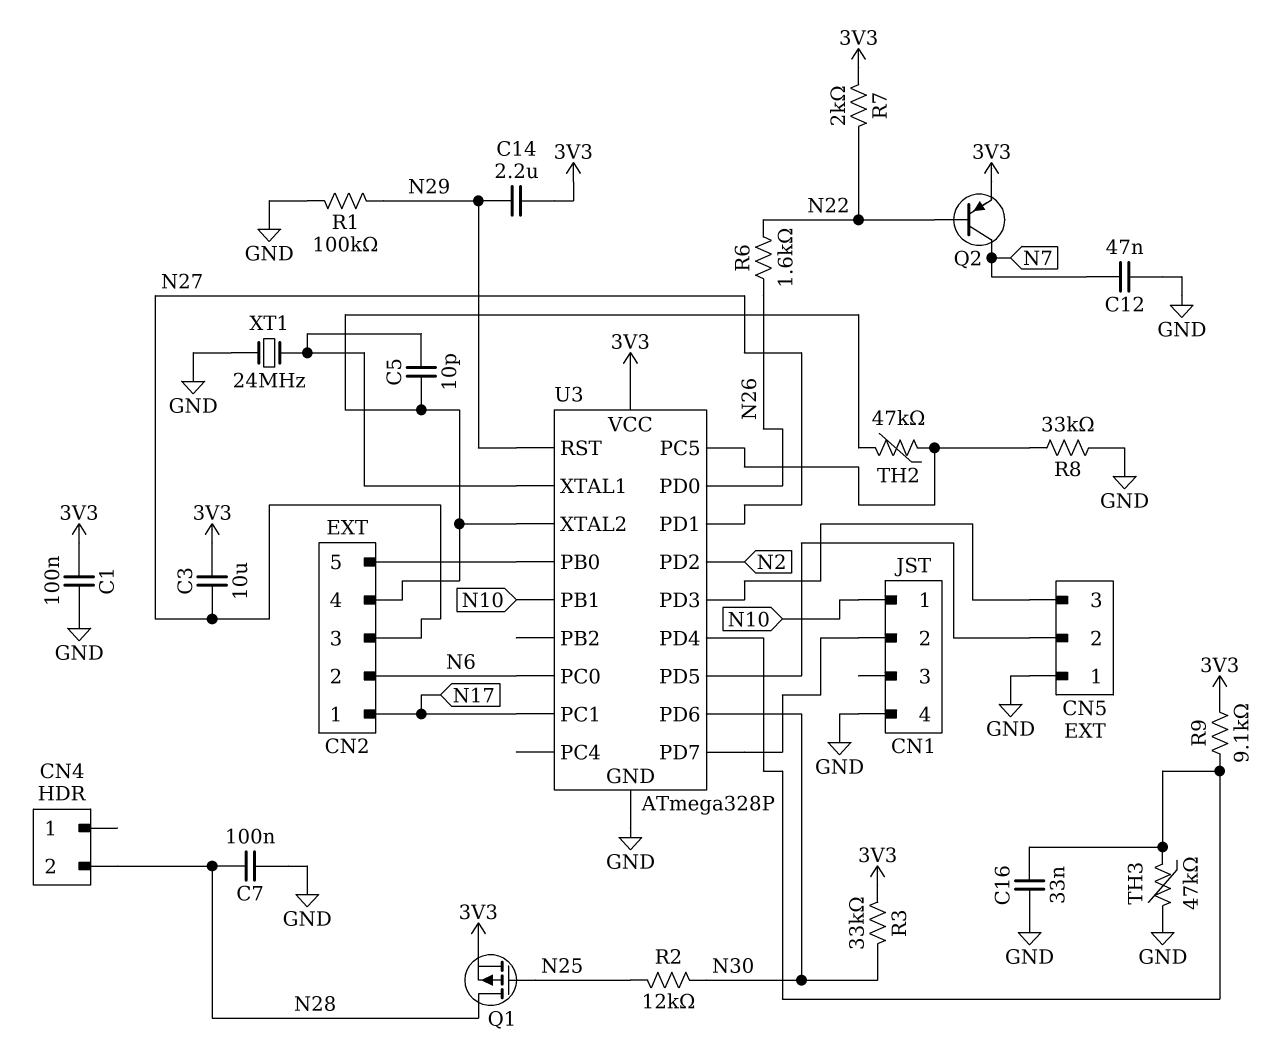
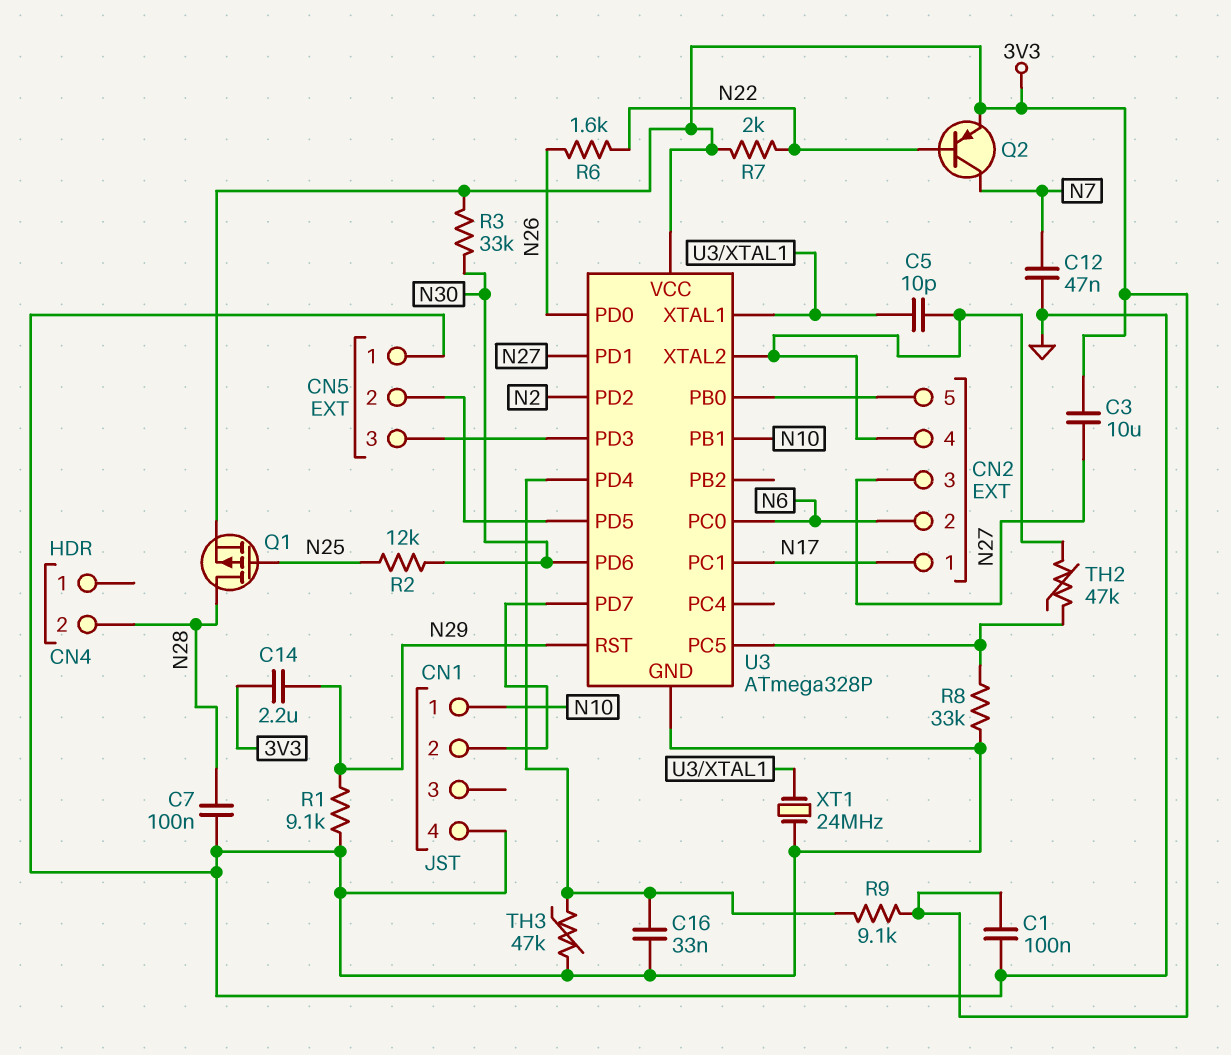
R1: 100k (GND, N29) -> 9.1k (GND, N29)

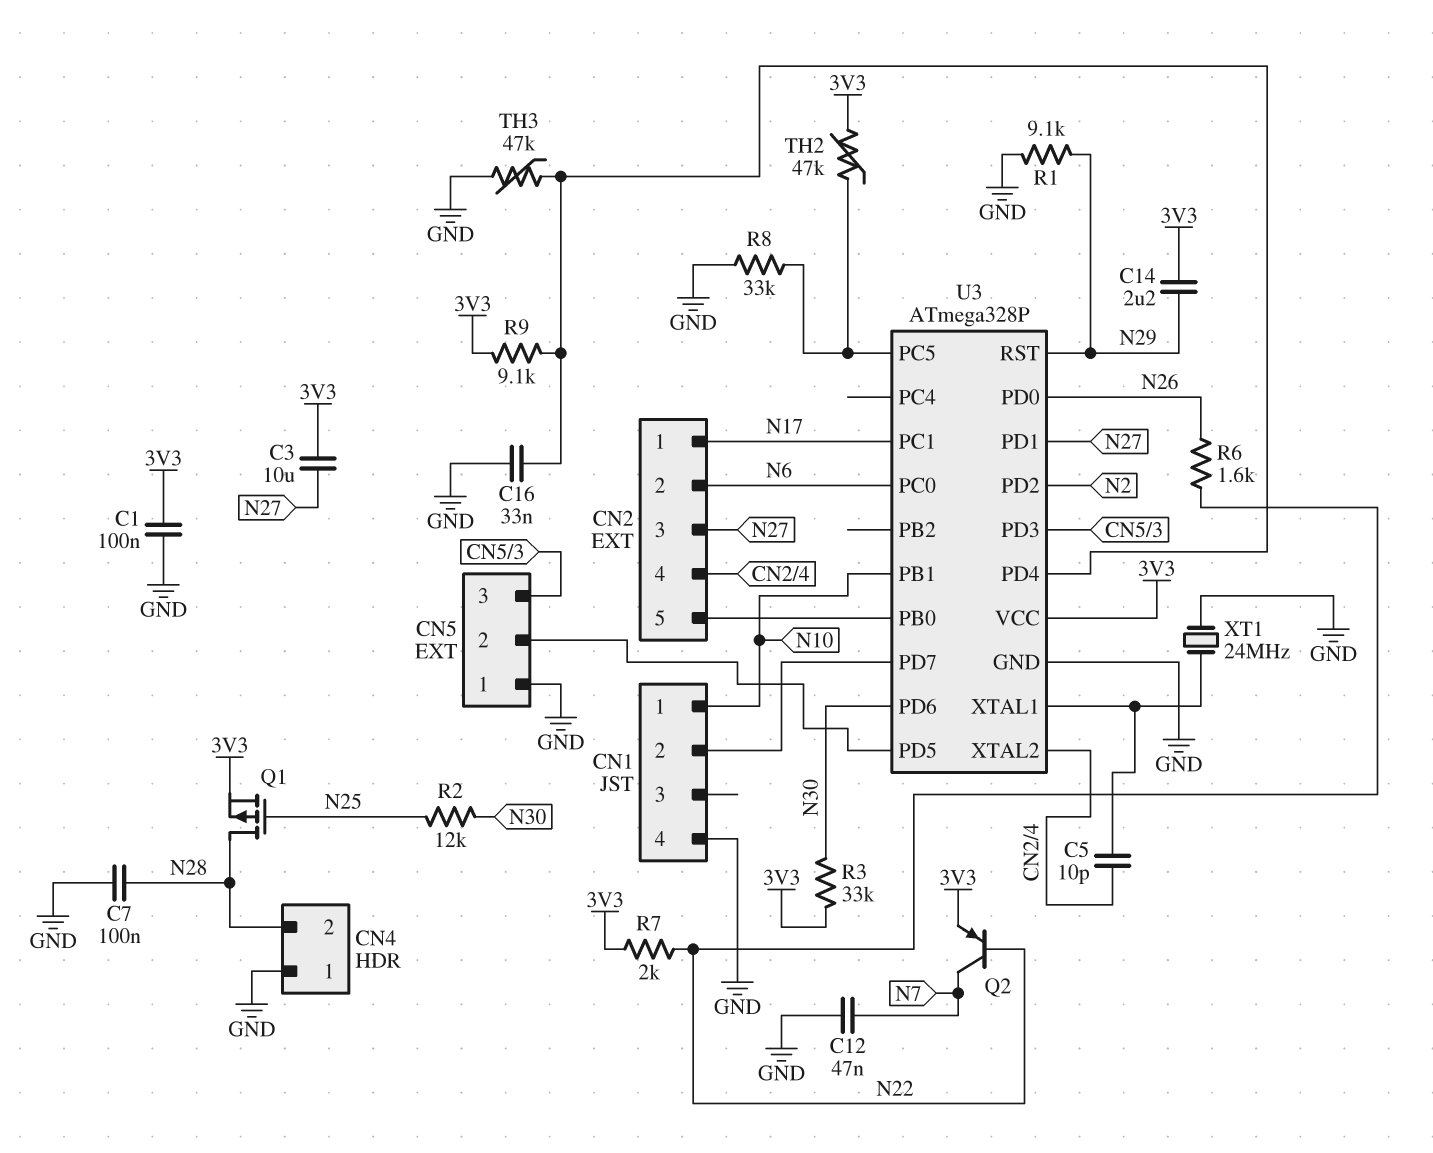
CN4 pin 1: none -> GND
TH2: 47k (CN2/4, U3/PC5) -> 47k (3V3, U3/PC5)

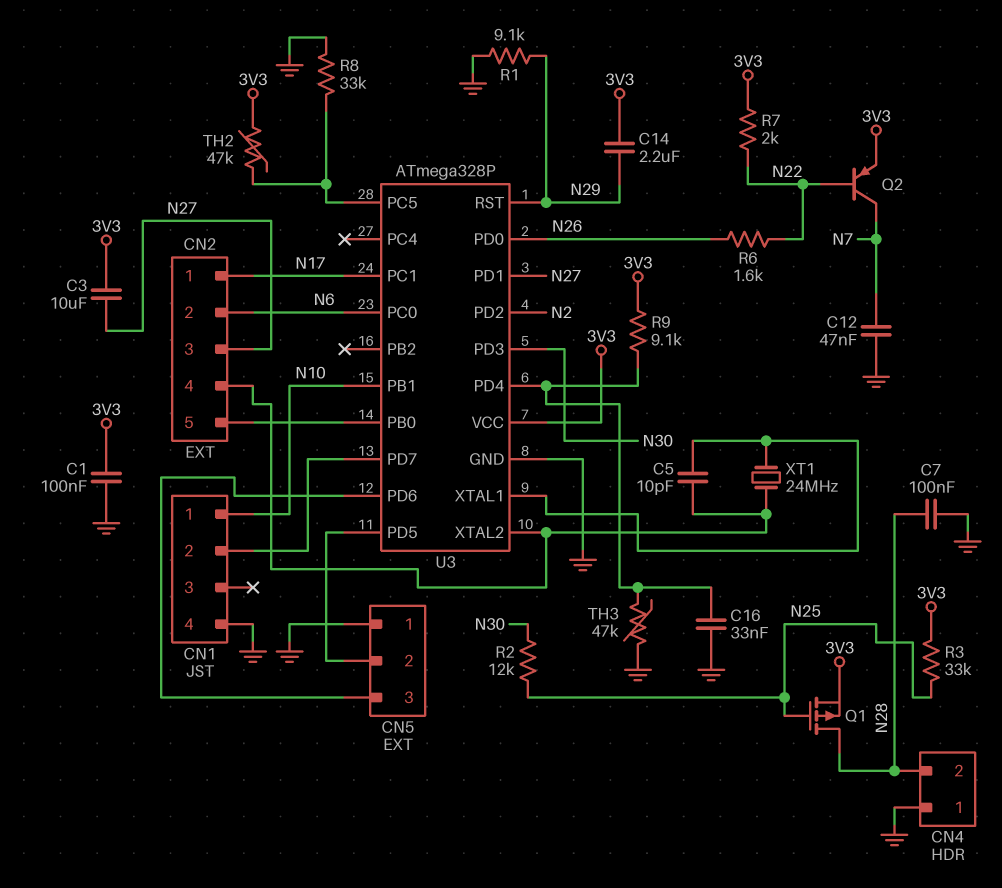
R3: 33k (3V3, N30) -> 33k (3V3, N25)
U3 pin PD3: CN5/3 -> N30
U3 pin PD6: N30 -> CN5/3
XT1: 24MHz (GND, U3/XTAL1) -> 24MHz (CN2/4, U3/XTAL1)

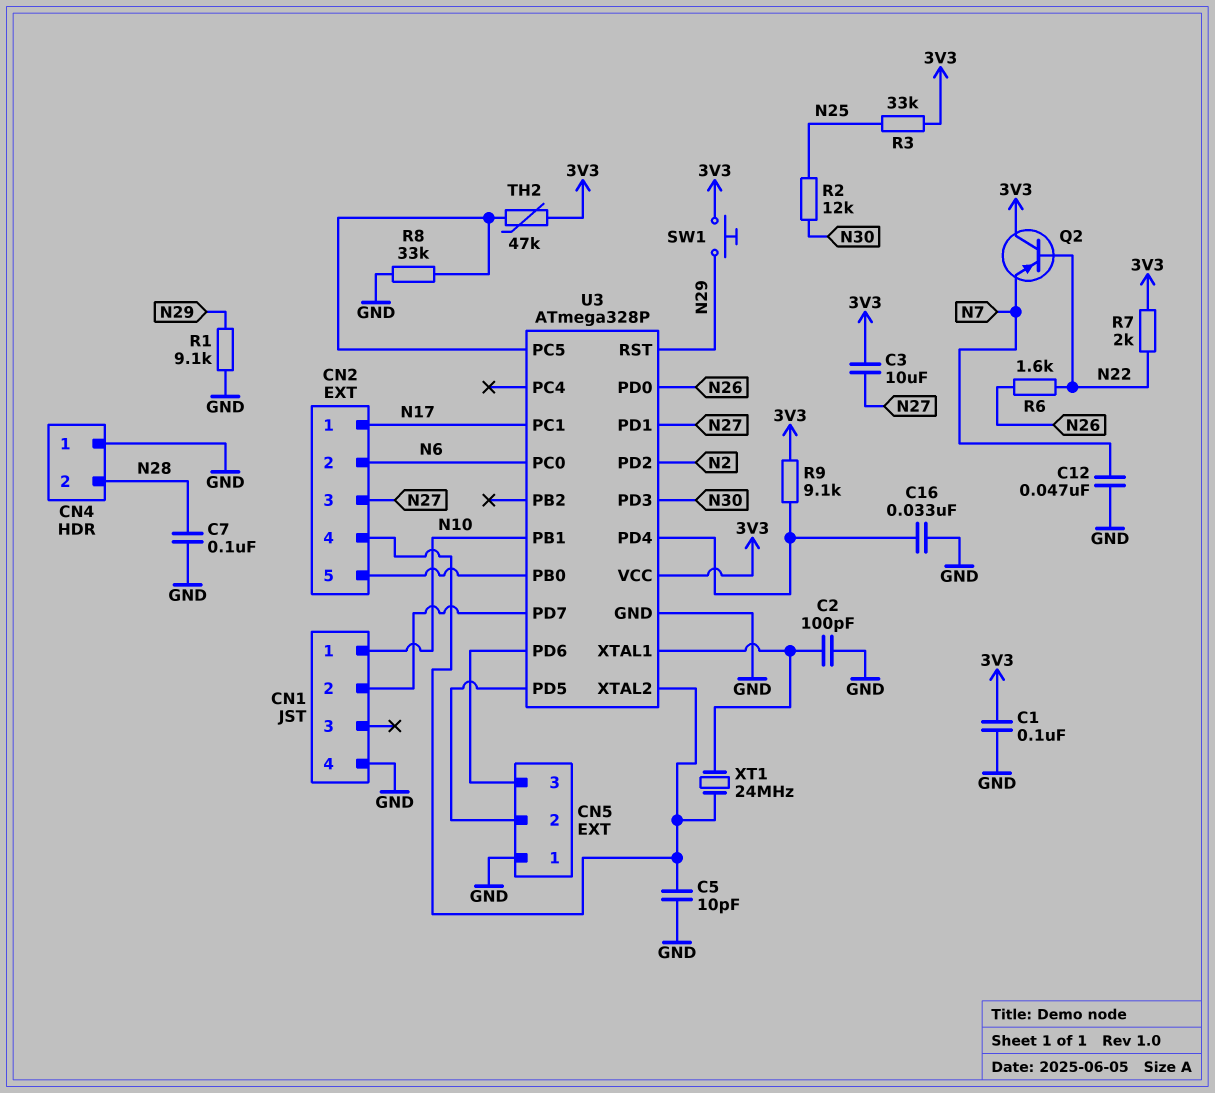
C2: none -> 100pF (GND, U3/XTAL1)
C5: 10pF (CN2/4, U3/XTAL1) -> 10pF (CN2/4, GND)
C14: 2.2uF (3V3, N29) -> none
Q1: PMOS (G N25, D N28, S 3V3) -> none
Q2: PNP (B N22, C N7, E 3V3) -> PNP (B N22, C 3V3, E N7)
SW1: none -> button (3V3, N29)
TH3: 47k (GND, U3/PD4) -> none

